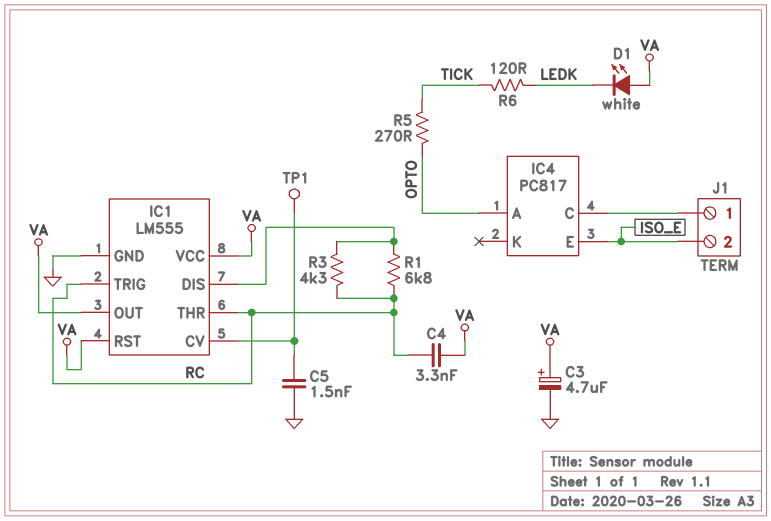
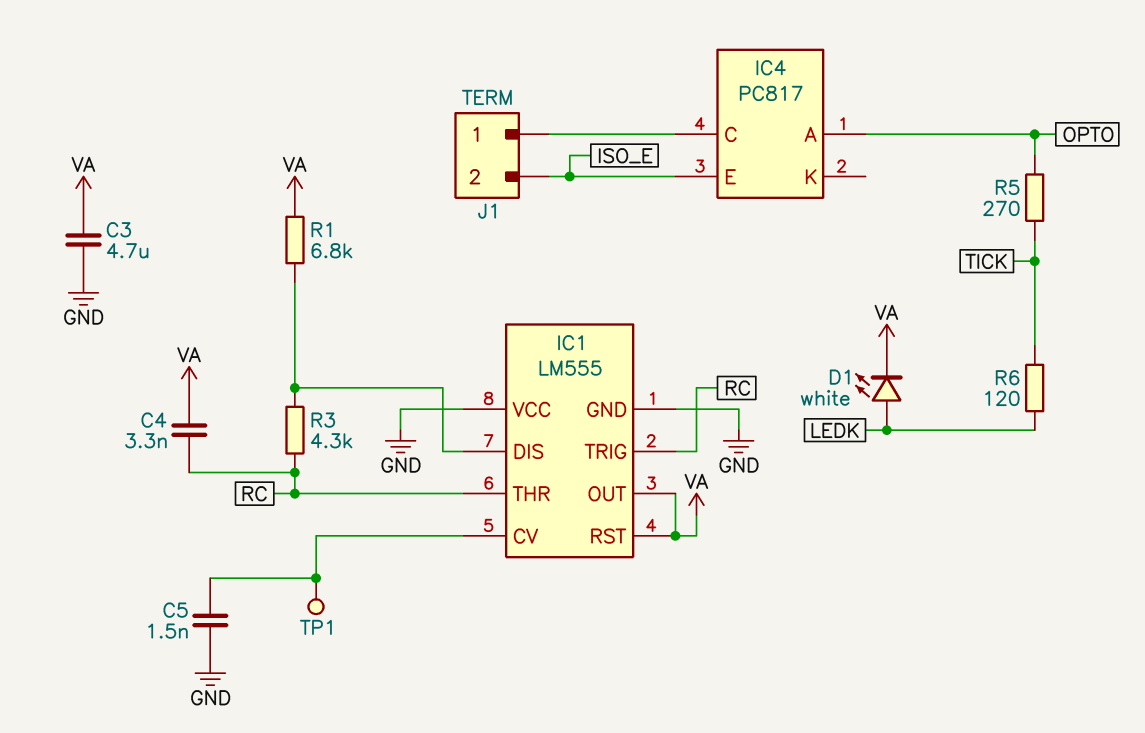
C3: 4.7uF (plus VA, minus GND) -> 4.7uF (GND, VA)
D1: LED white (A VA, K LEDK) -> LED white (A LEDK, K VA)
IC1 pin VCC: VA -> GND
R1: 6.8k (IC1/DIS, RC) -> 6.8k (IC1/DIS, VA)

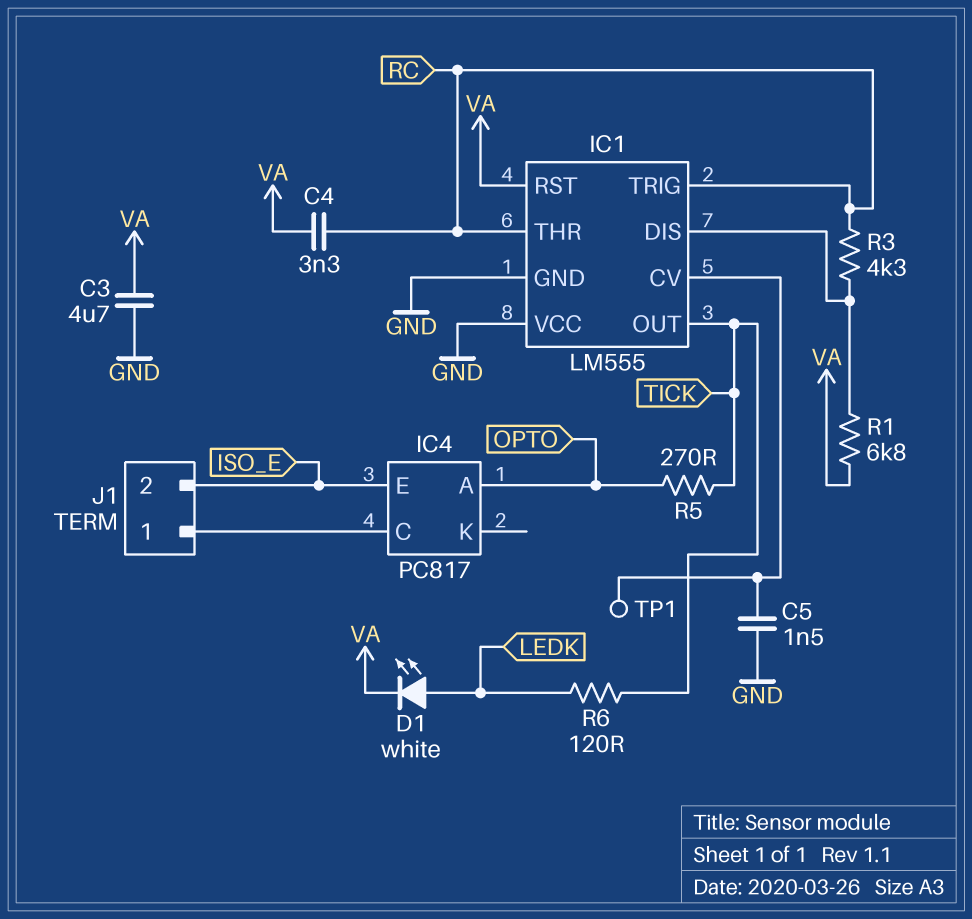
IC1 pin OUT: VA -> TICK

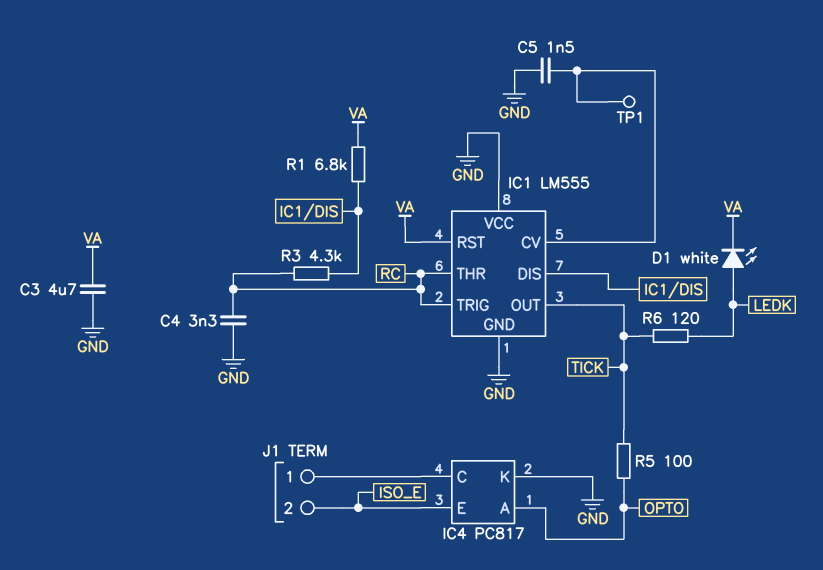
C4: 3.3nF (RC, VA) -> 3.3nF (GND, RC)
IC4 pin K: none -> GND
R5: 270 (OPTO, TICK) -> 100 (OPTO, TICK)

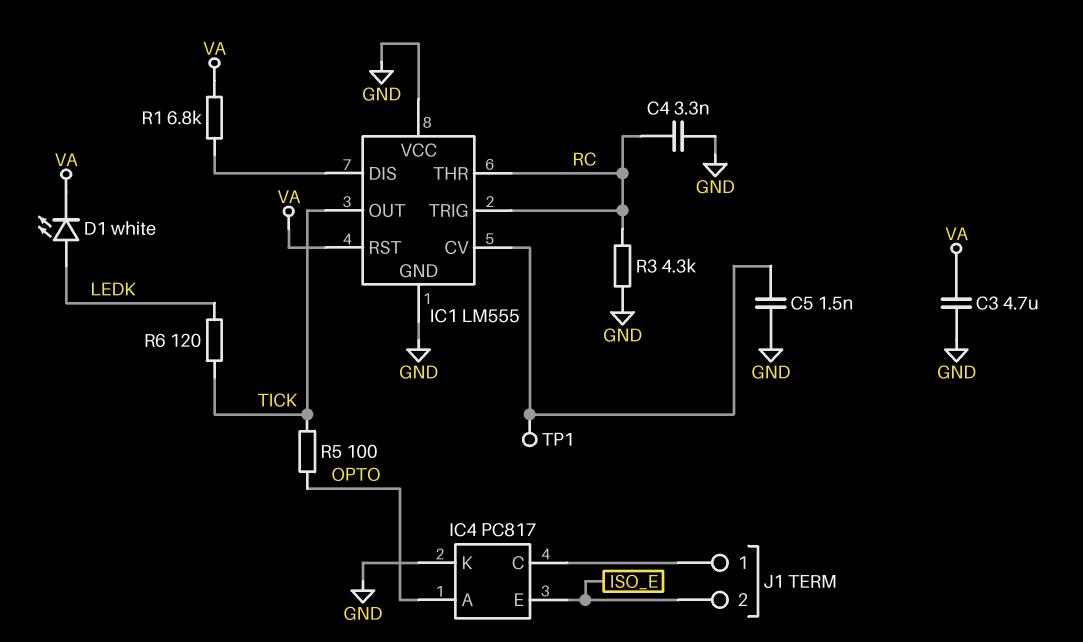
R3: 4.3k (IC1/DIS, RC) -> 4.3k (GND, RC)

